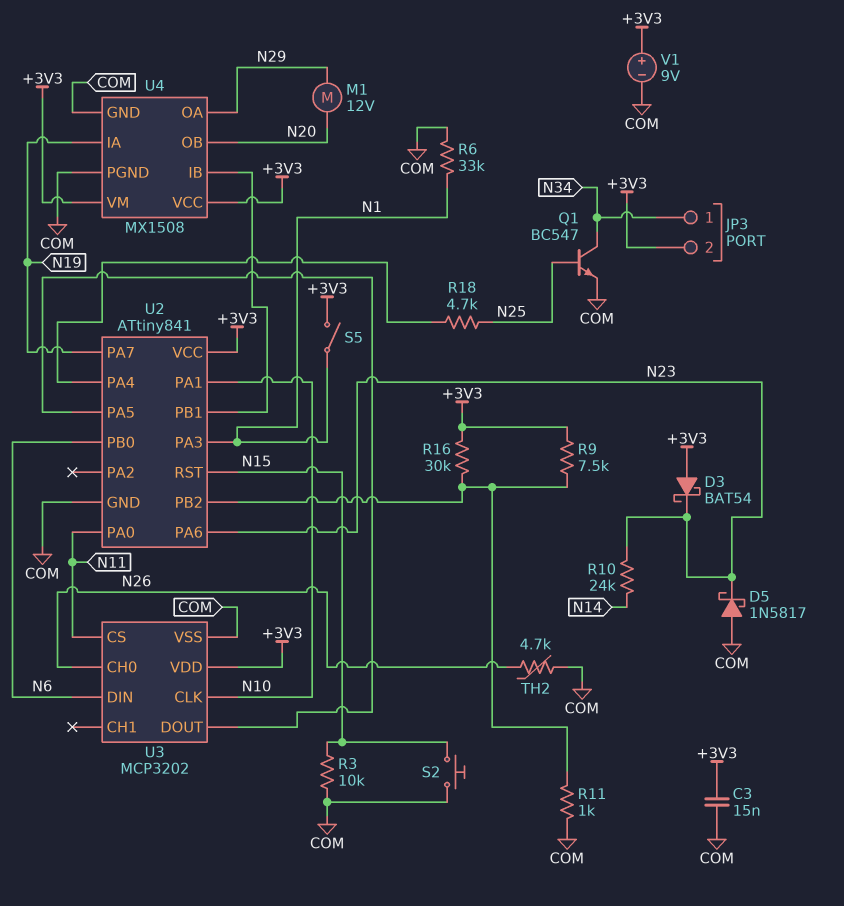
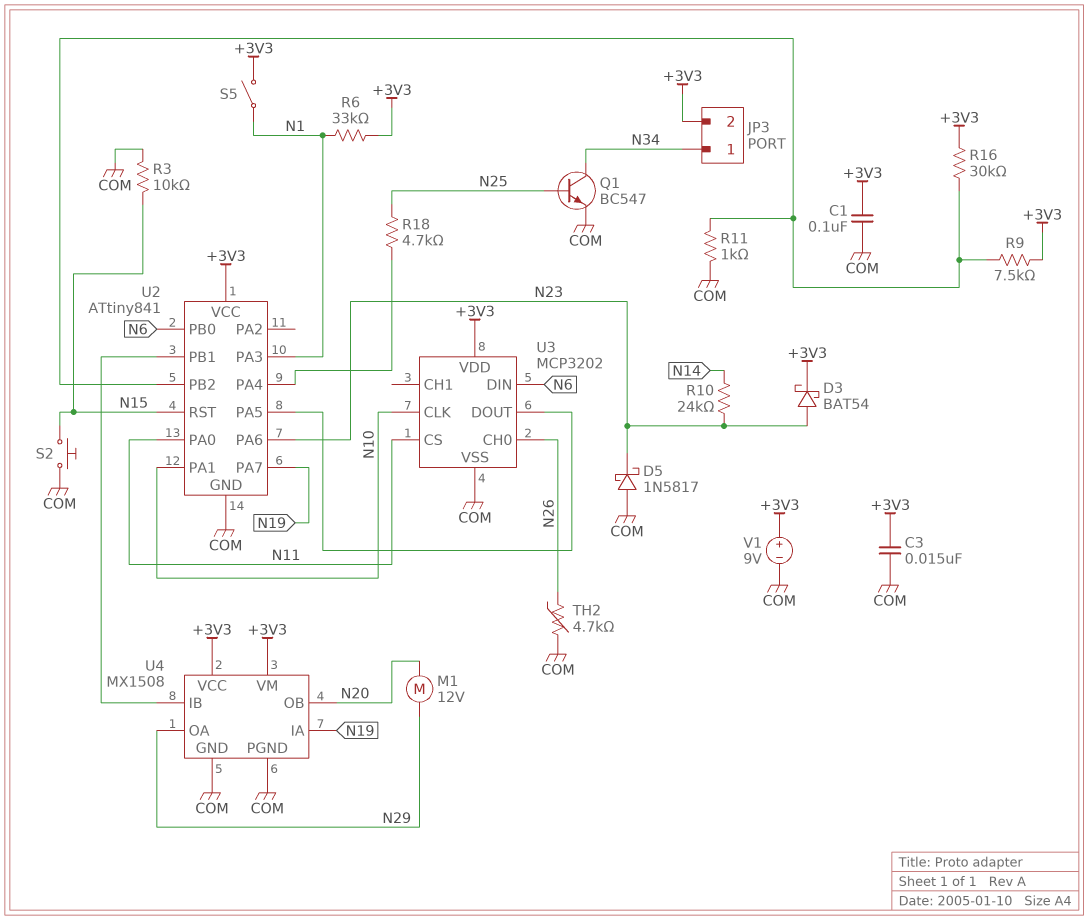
C1: none -> 100nF (+3V3, COM)
D3: schottky BAT54 (A +3V3, K N23) -> schottky BAT54 (A N23, K +3V3)
R6: 33k (COM, N1) -> 33k (+3V3, N1)

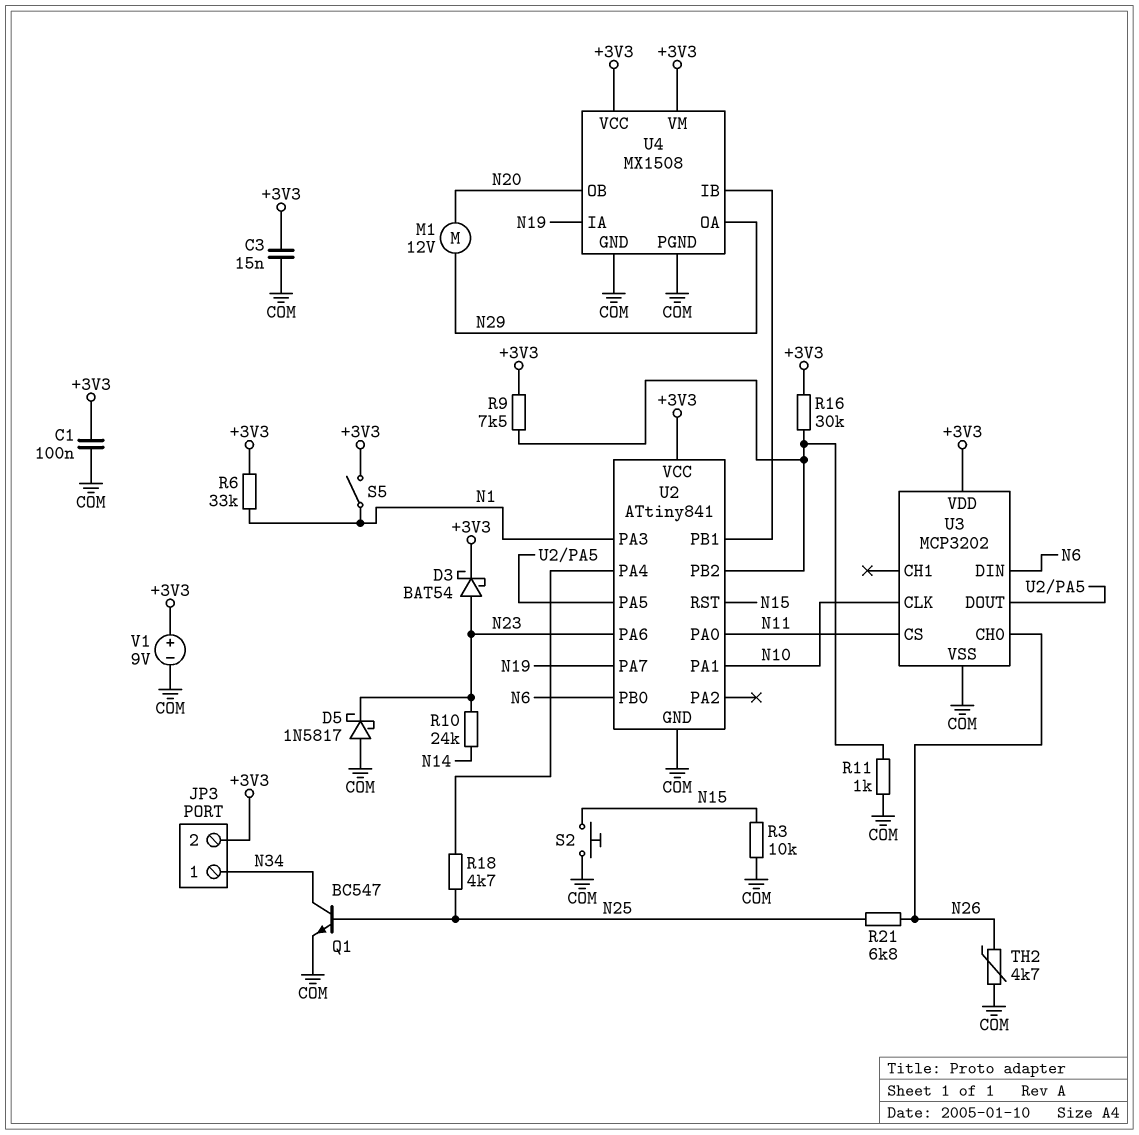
R21: none -> 6.8k (N25, N26)

